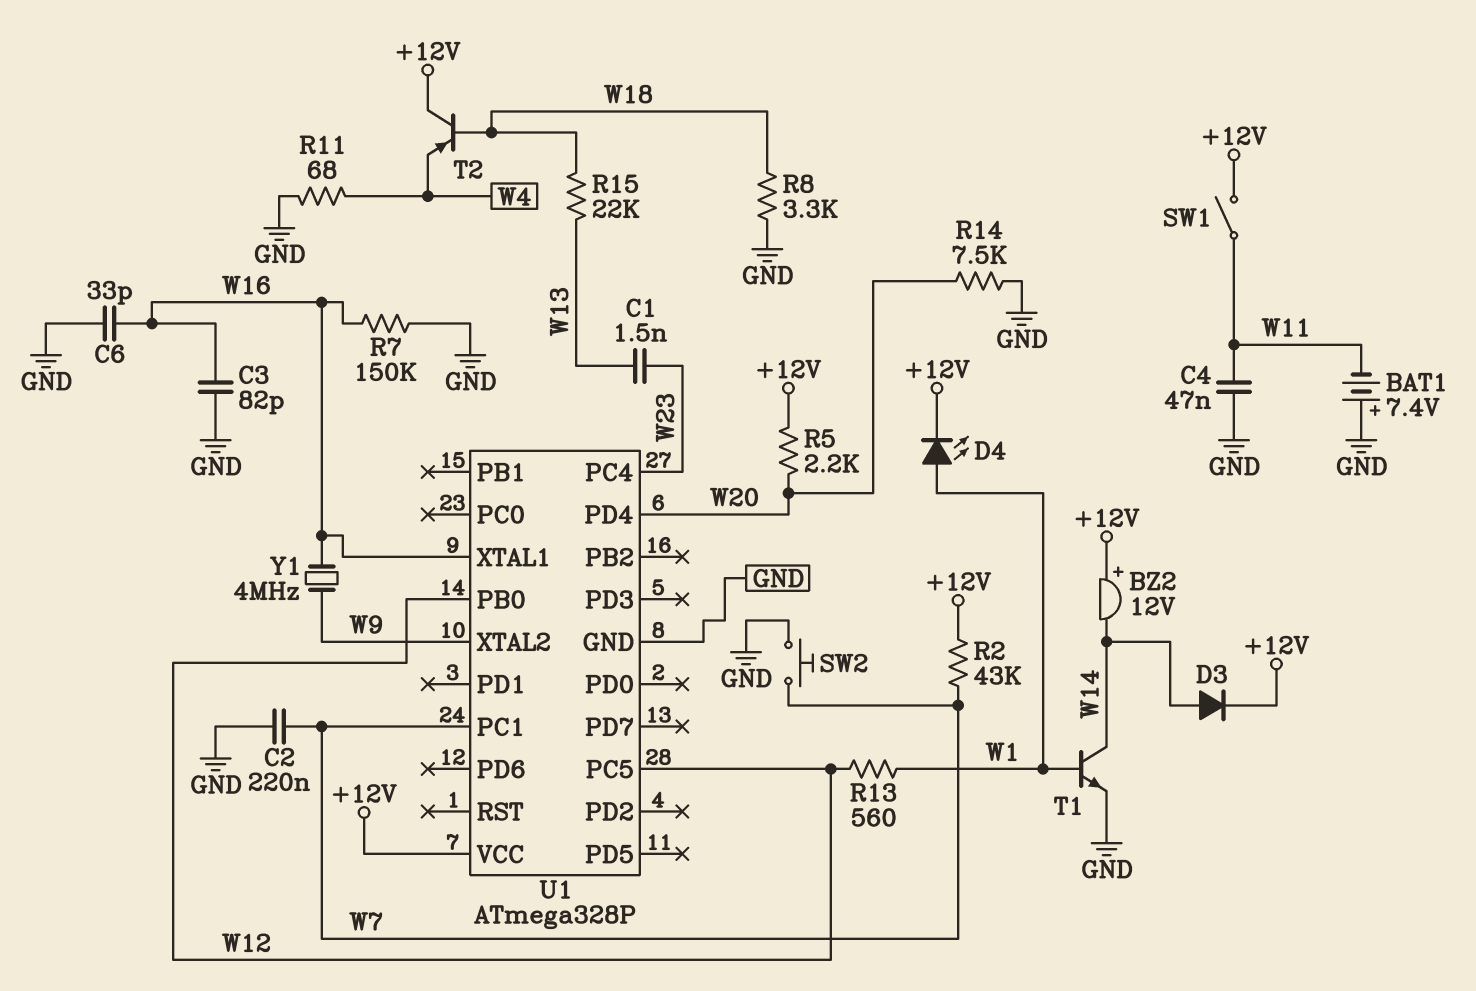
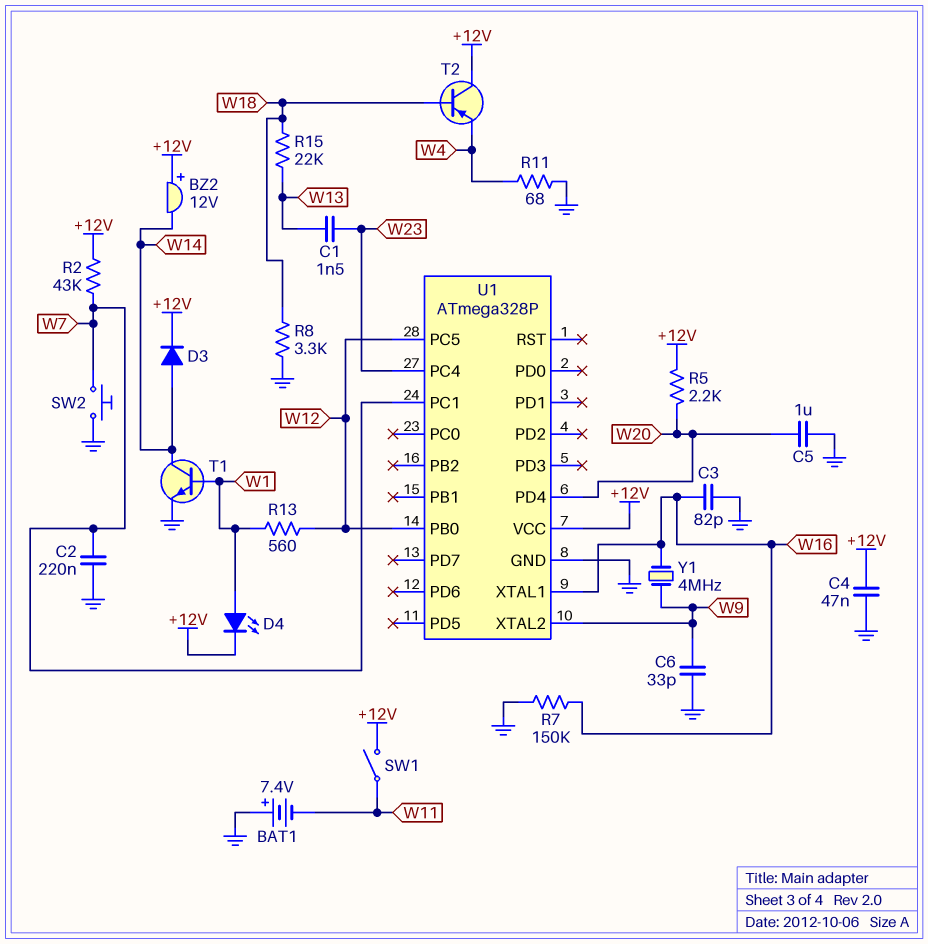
C4: 47nF (GND, W11) -> 47nF (+12V, GND)
C5: none -> 1uF (GND, W20)
C6: 33pF (GND, W16) -> 33pF (GND, W9)
R14: 7.5k (GND, W20) -> none

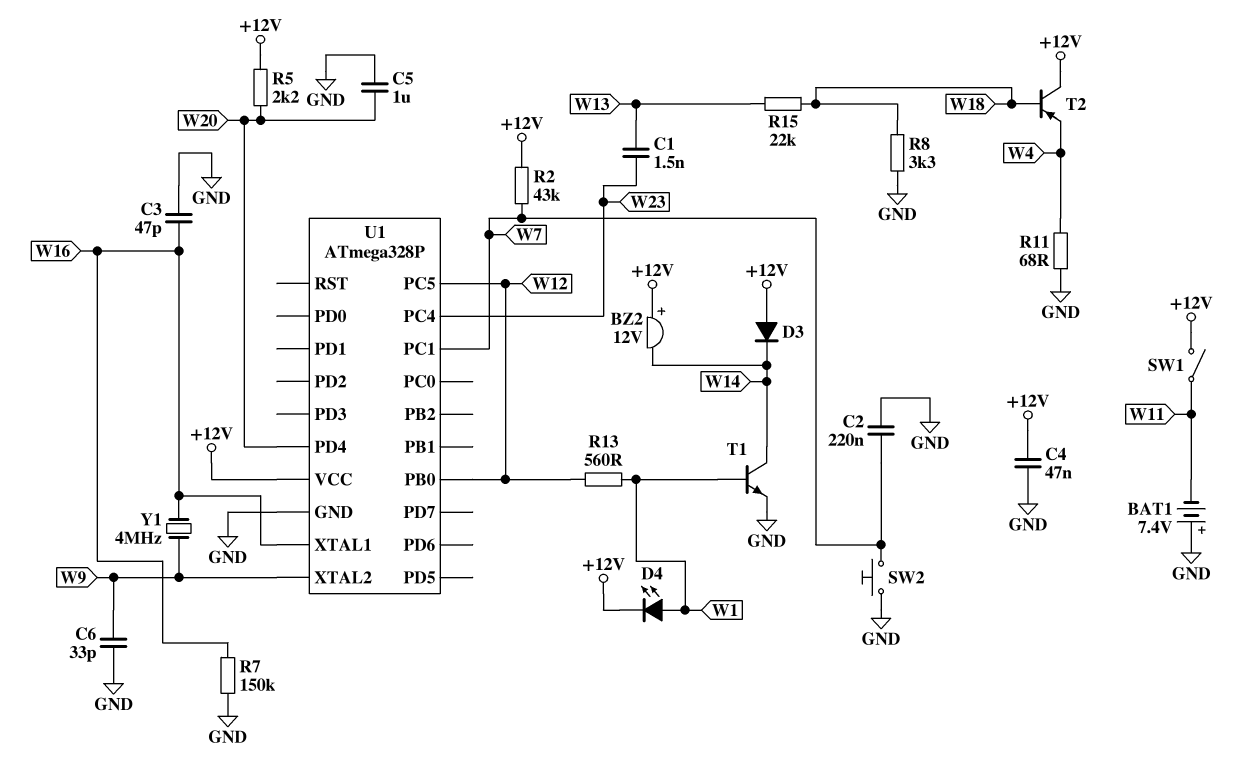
C3: 82pF (GND, W16) -> 47pF (GND, W16)
D3: diode (A W14, K +12V) -> diode (A +12V, K W14)

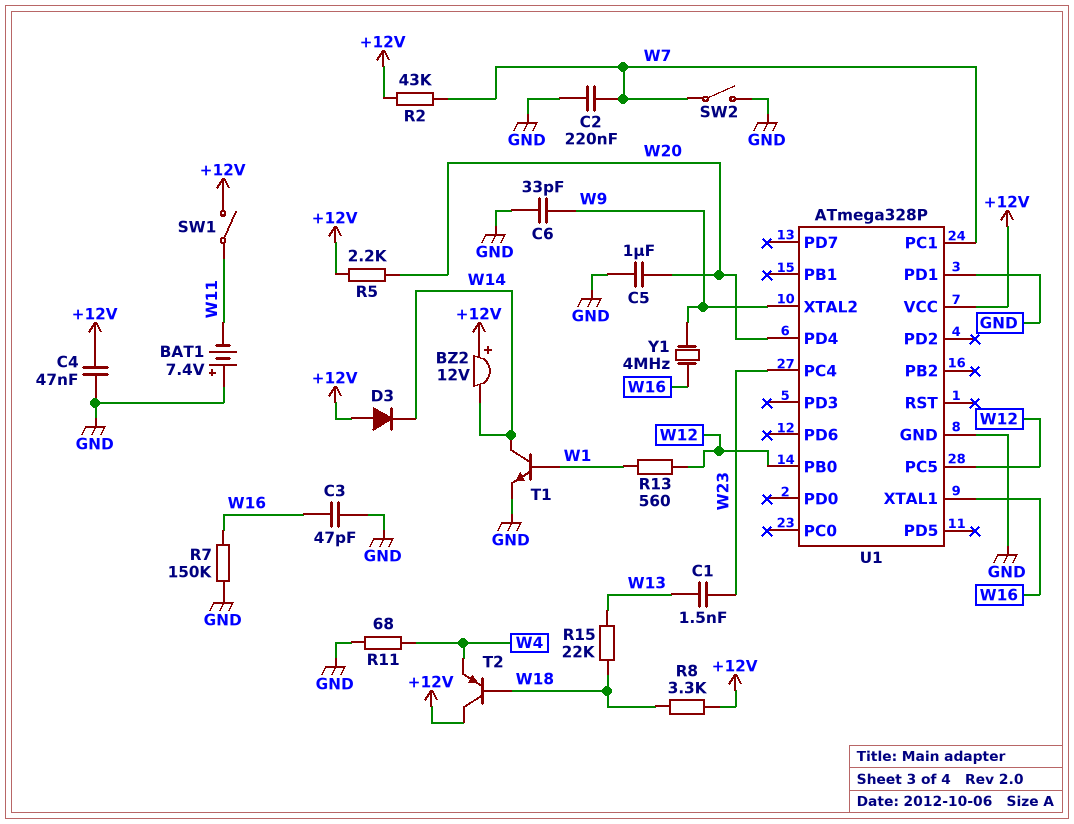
D4: LED (A W1, K +12V) -> none
R8: 3.3k (GND, W18) -> 3.3k (+12V, W18)
SW2: button (GND, W7) -> switch (GND, W7)
U1 pin PD1: none -> GND

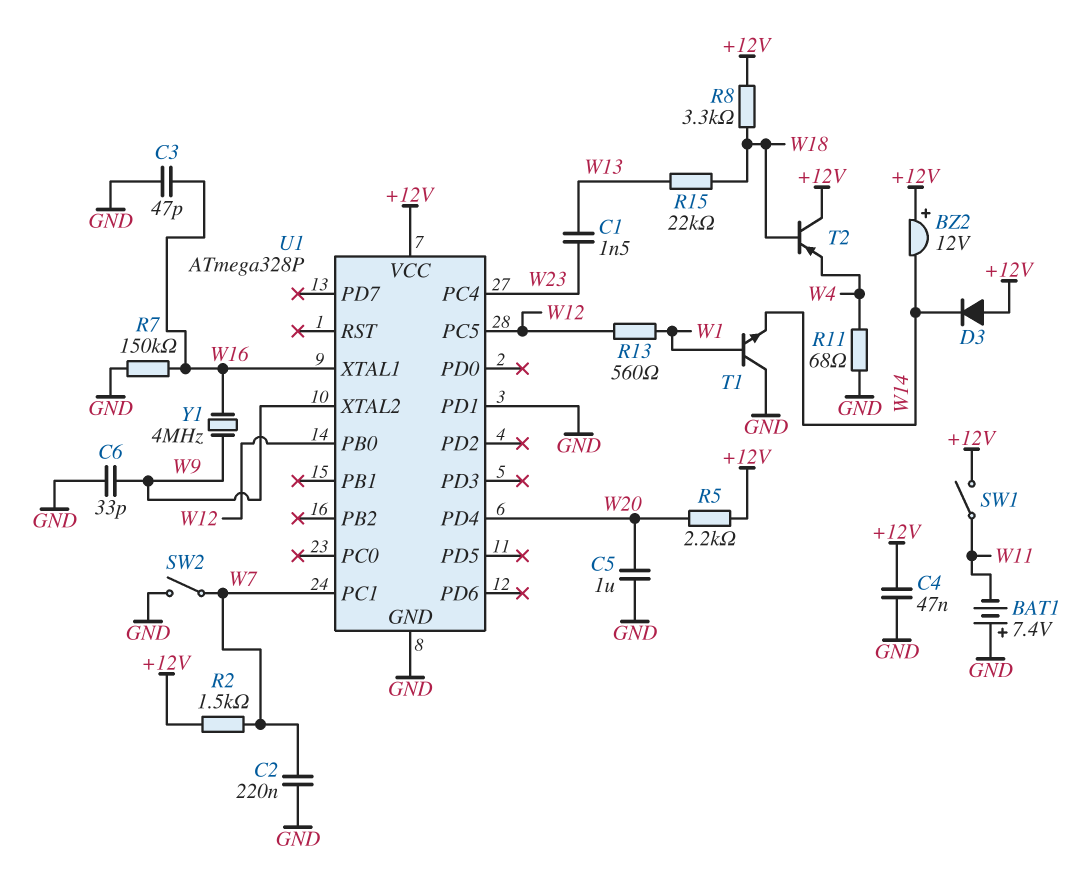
R2: 43k (+12V, W7) -> 1.5k (+12V, W7)
T1: NPN (B W1, C W14, E GND) -> NPN (B W1, C GND, E W14)

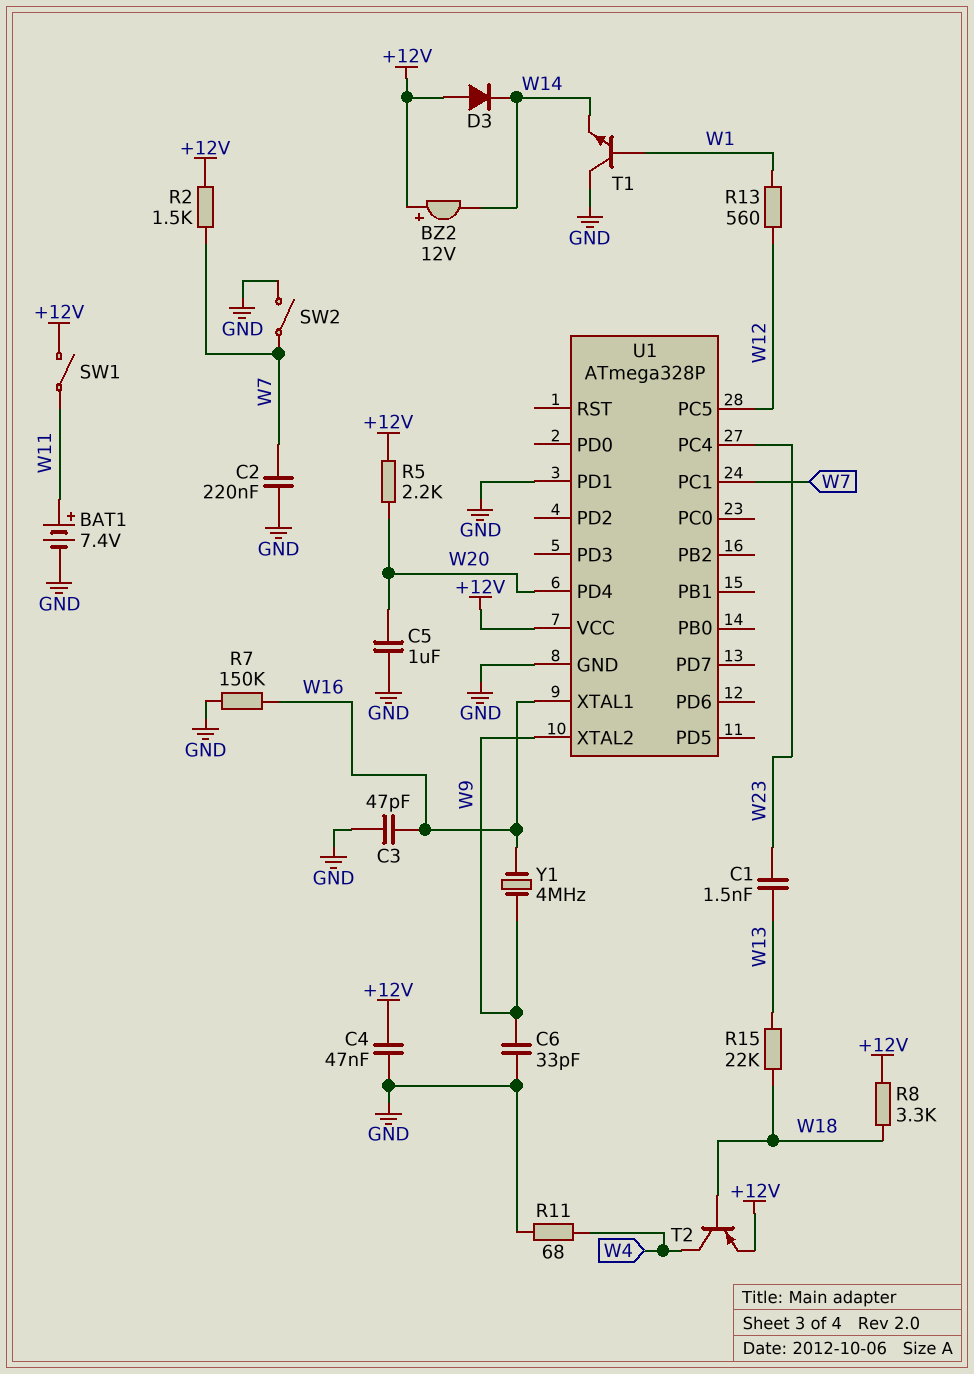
BAT1: 7.4V (plus GND, minus W11) -> 7.4V (plus W11, minus GND)
T2: PNP (B W18, C +12V, E W4) -> PNP (B W18, C W4, E +12V)
U1 pin PB0: W12 -> none

